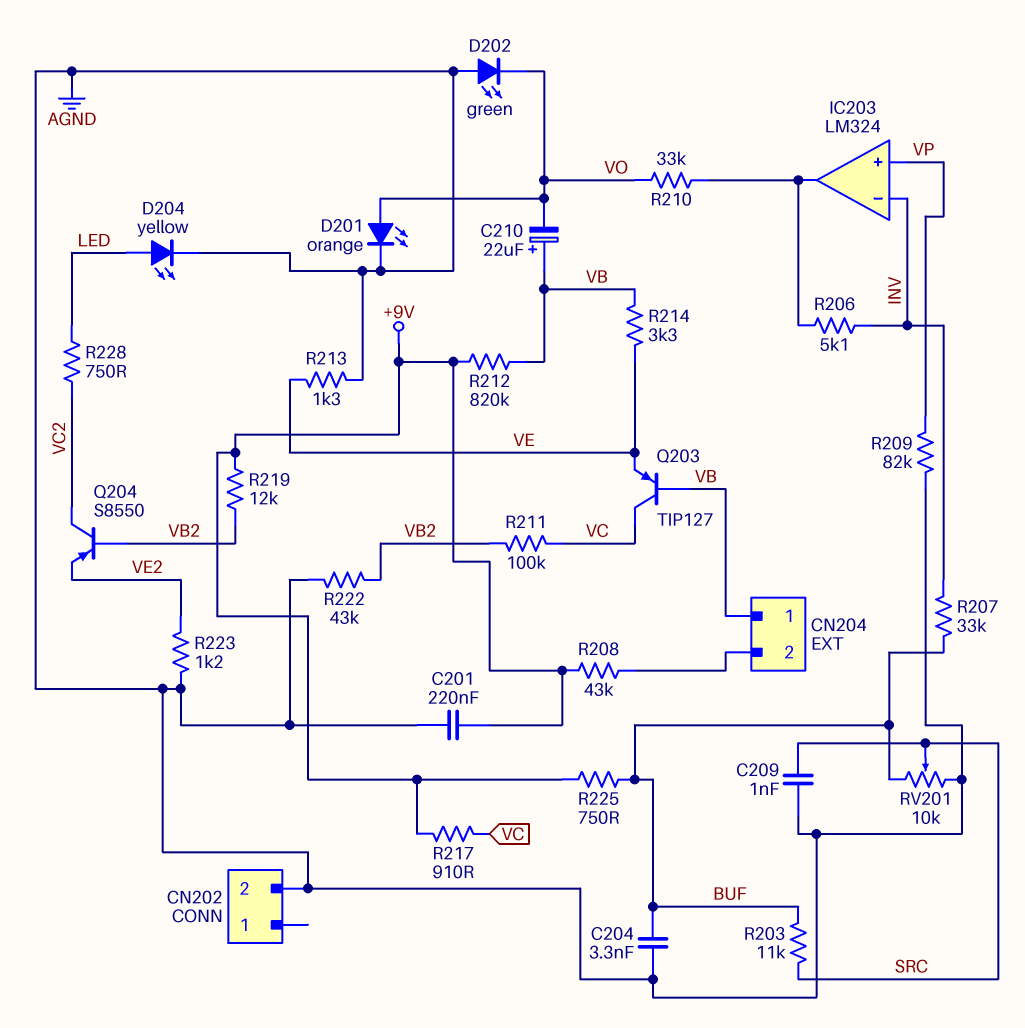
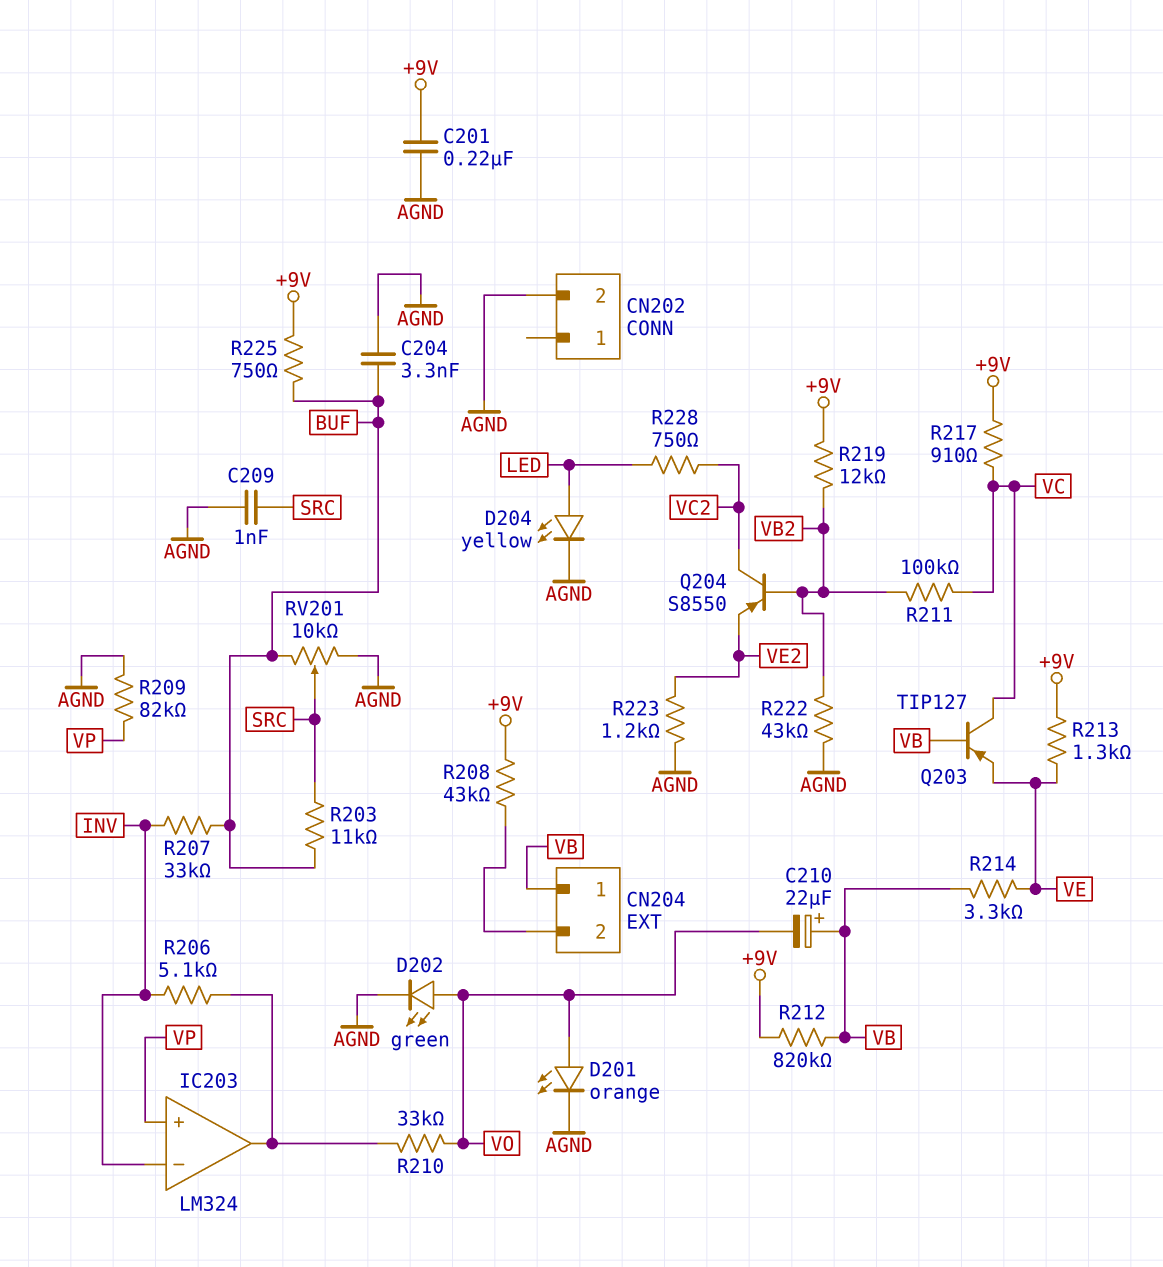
D202: LED green (A AGND, K VO) -> LED green (A VO, K AGND)
R213: 1.3k (AGND, VE) -> 1.3k (+9V, VE)

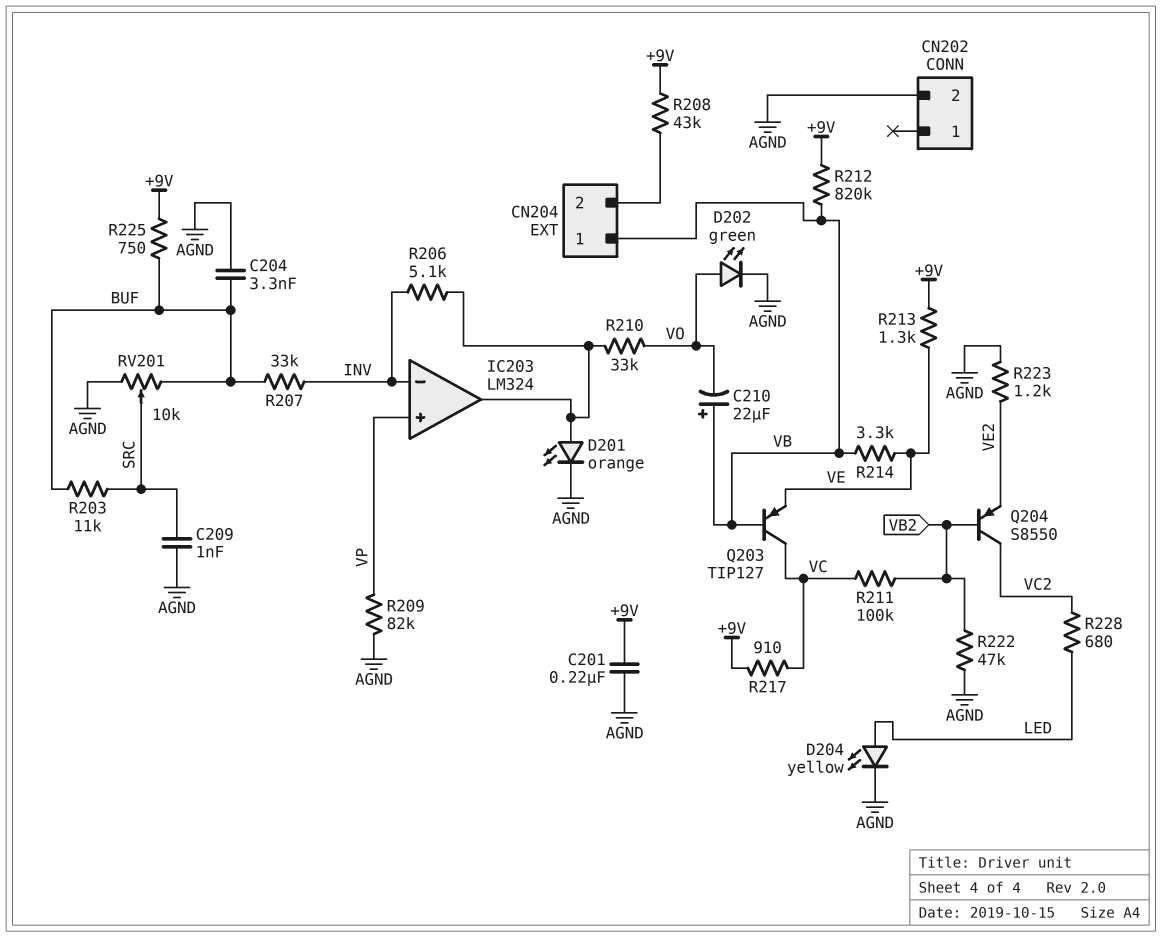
D201: LED orange (A VO, K AGND) -> LED orange (A IC203/out, K AGND)
R219: 12k (+9V, VB2) -> none
R222: 43k (AGND, VB2) -> 47k (AGND, VB2)
R228: 750 (LED, VC2) -> 680 (LED, VC2)

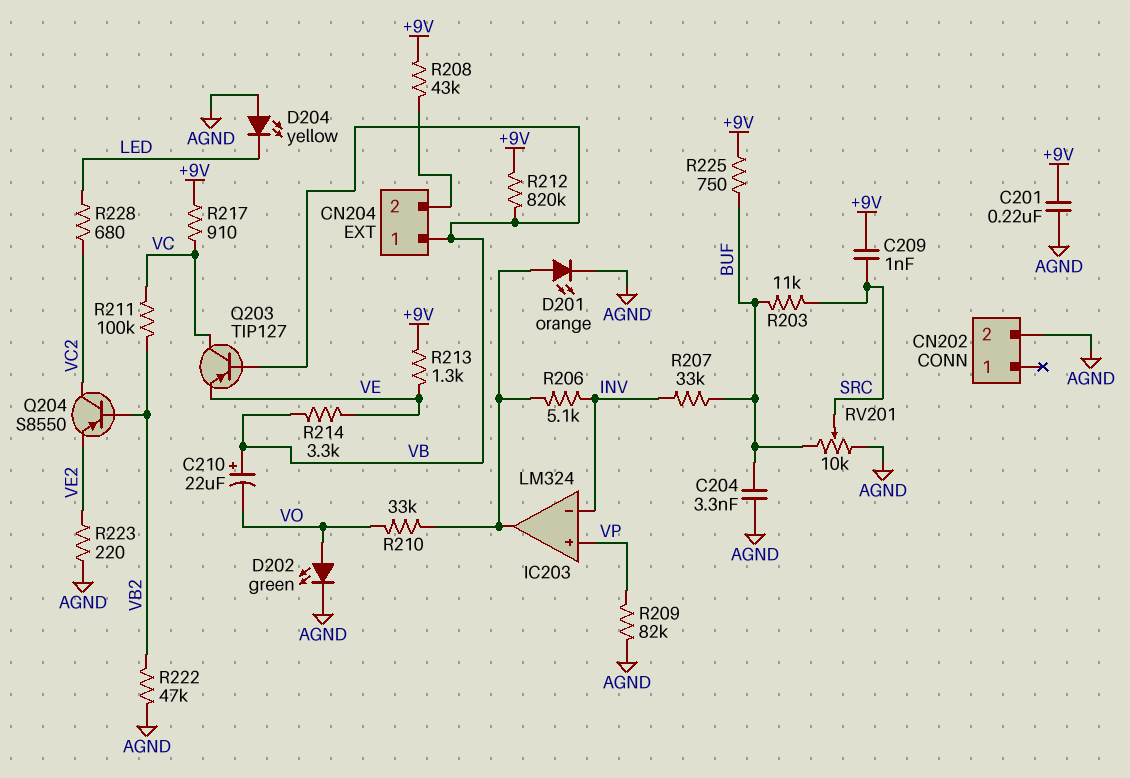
C209: 1nF (AGND, SRC) -> 1nF (+9V, SRC)
D204: LED yellow (A LED, K AGND) -> LED yellow (A AGND, K LED)
R223: 1.2k (AGND, VE2) -> 220 (AGND, VE2)

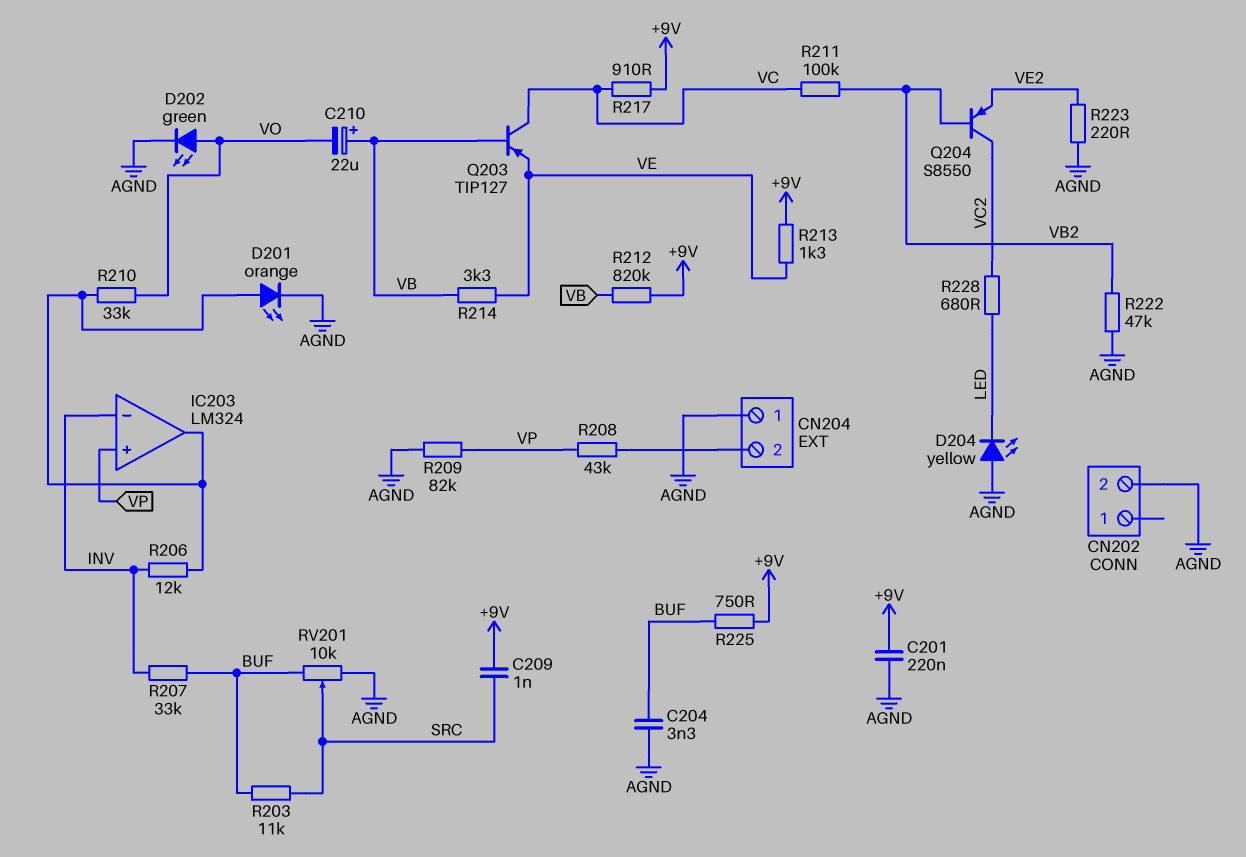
CN204 pin 1: VB -> AGND
R206: 5.1k (IC203/out, INV) -> 12k (IC203/out, INV)
R208: 43k (+9V, CN204/2) -> 43k (CN204/2, VP)

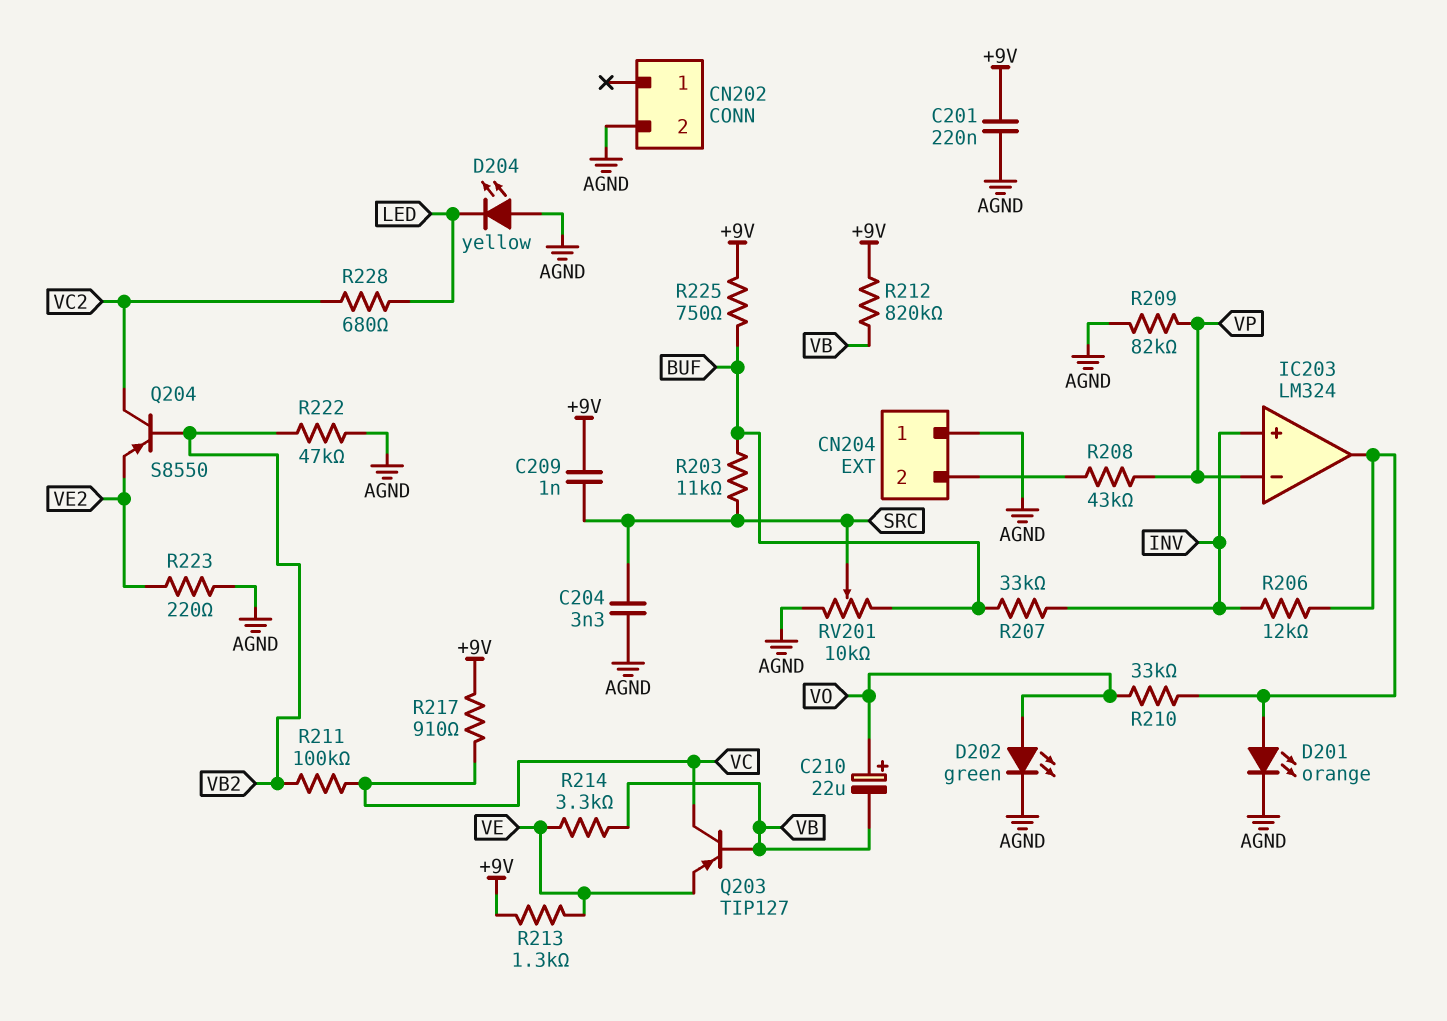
C204: 3.3nF (AGND, BUF) -> 3.3nF (AGND, SRC)
C210: 22uF (plus VB, minus VO) -> 22uF (plus VO, minus VB)
IC203 pin in+: VP -> INV
IC203 pin in-: INV -> VP

